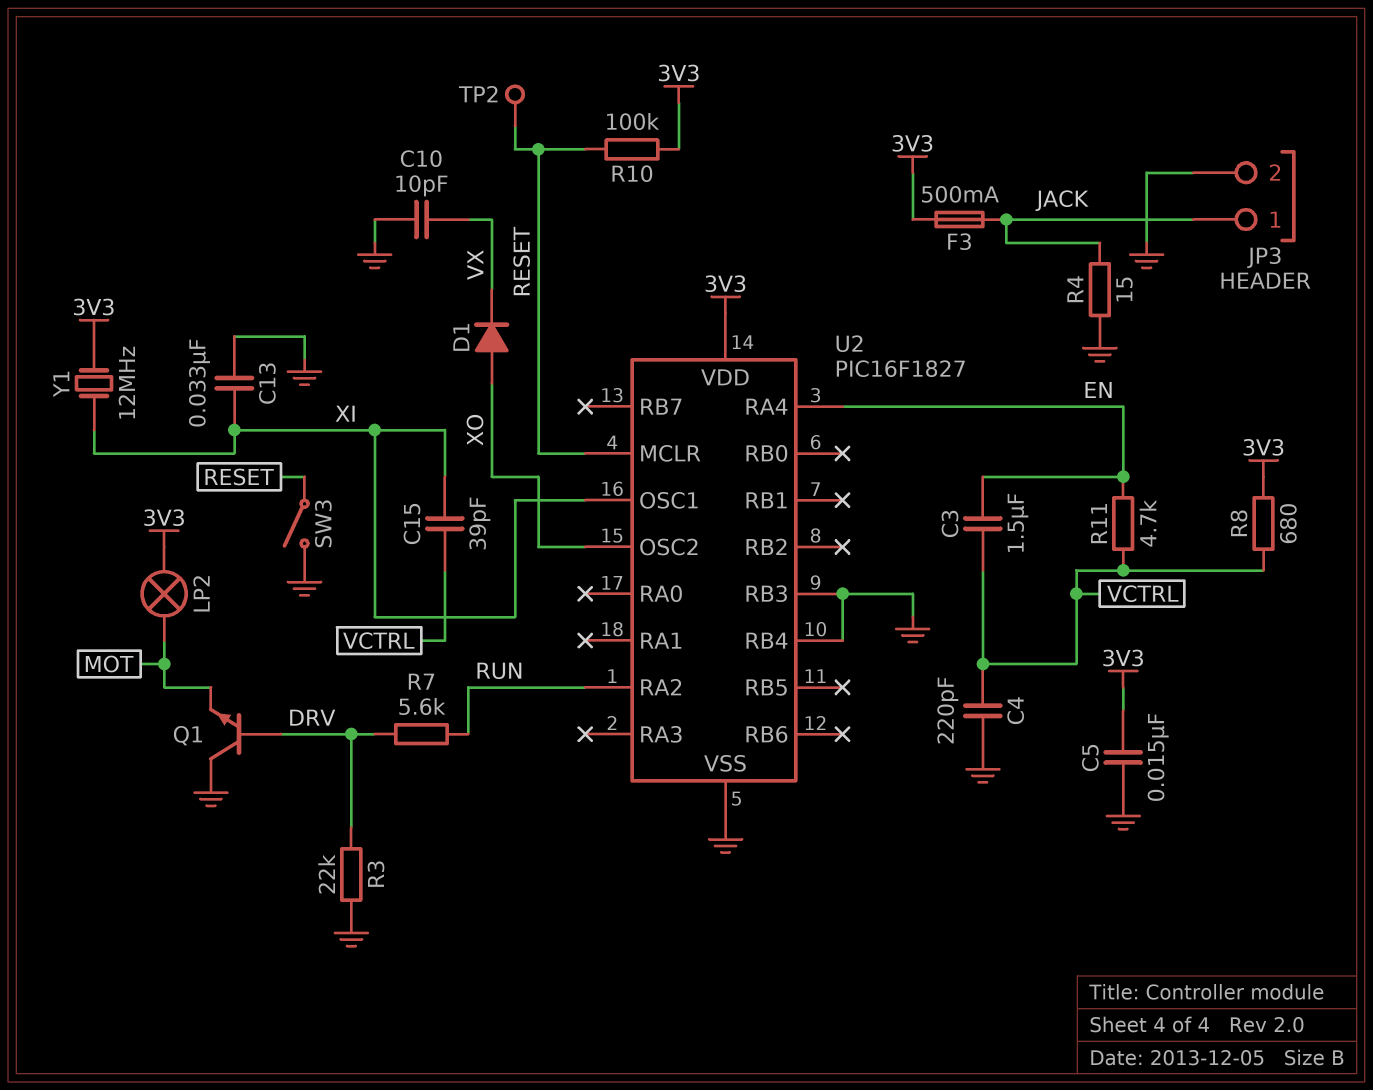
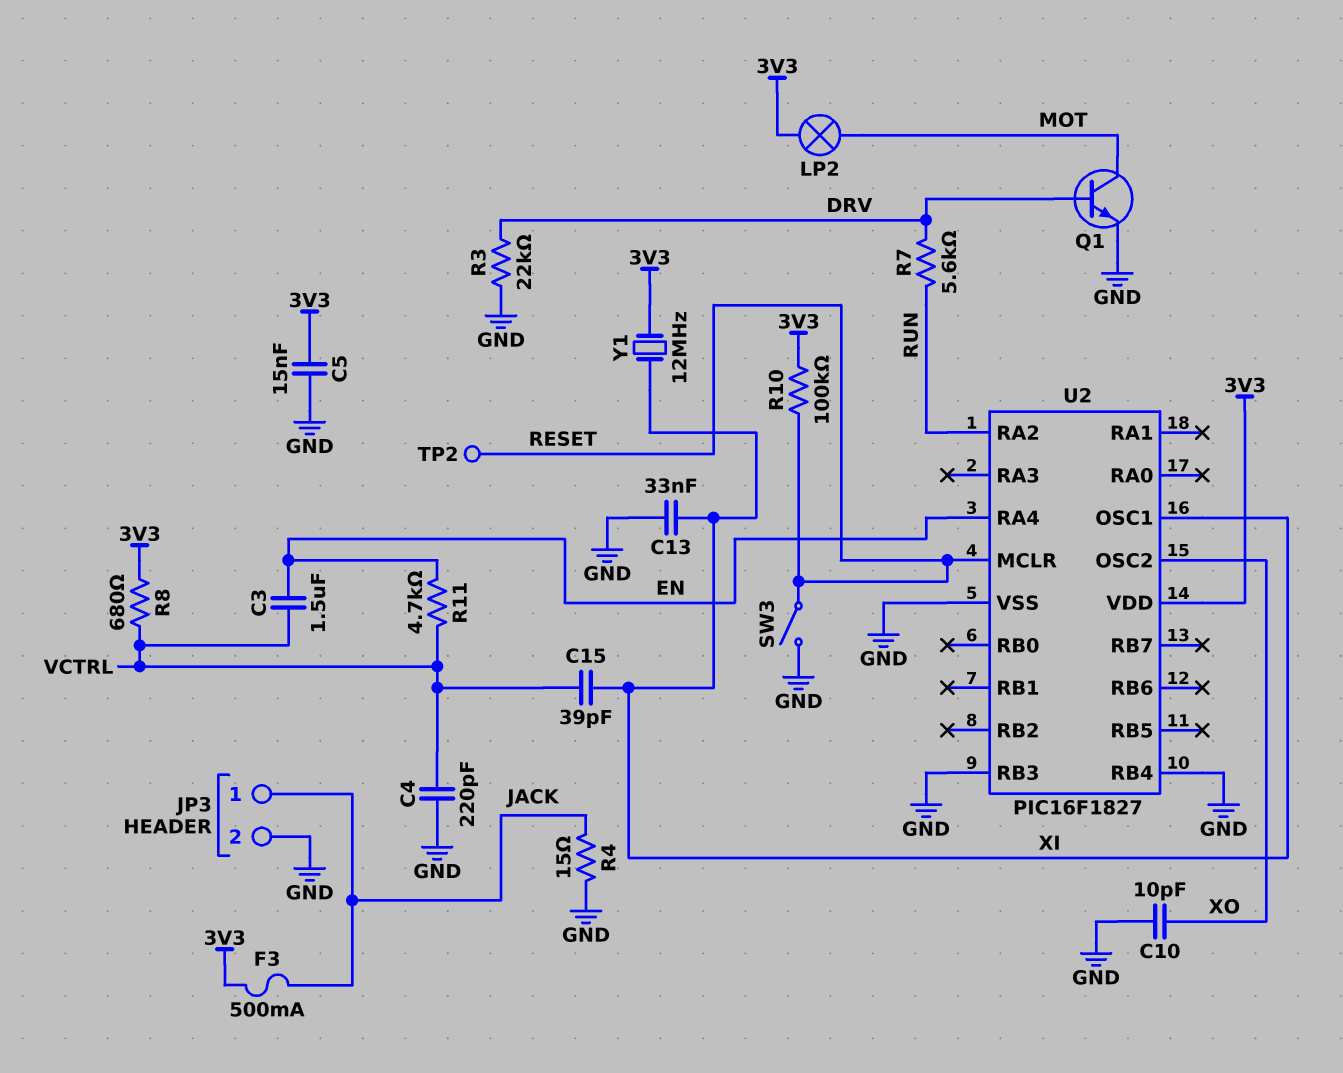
C10: 10pF (GND, VX) -> 10pF (GND, XO)
D1: diode (A XO, K VX) -> none
Q1: NPN (B DRV, C GND, E MOT) -> NPN (B DRV, C MOT, E GND)

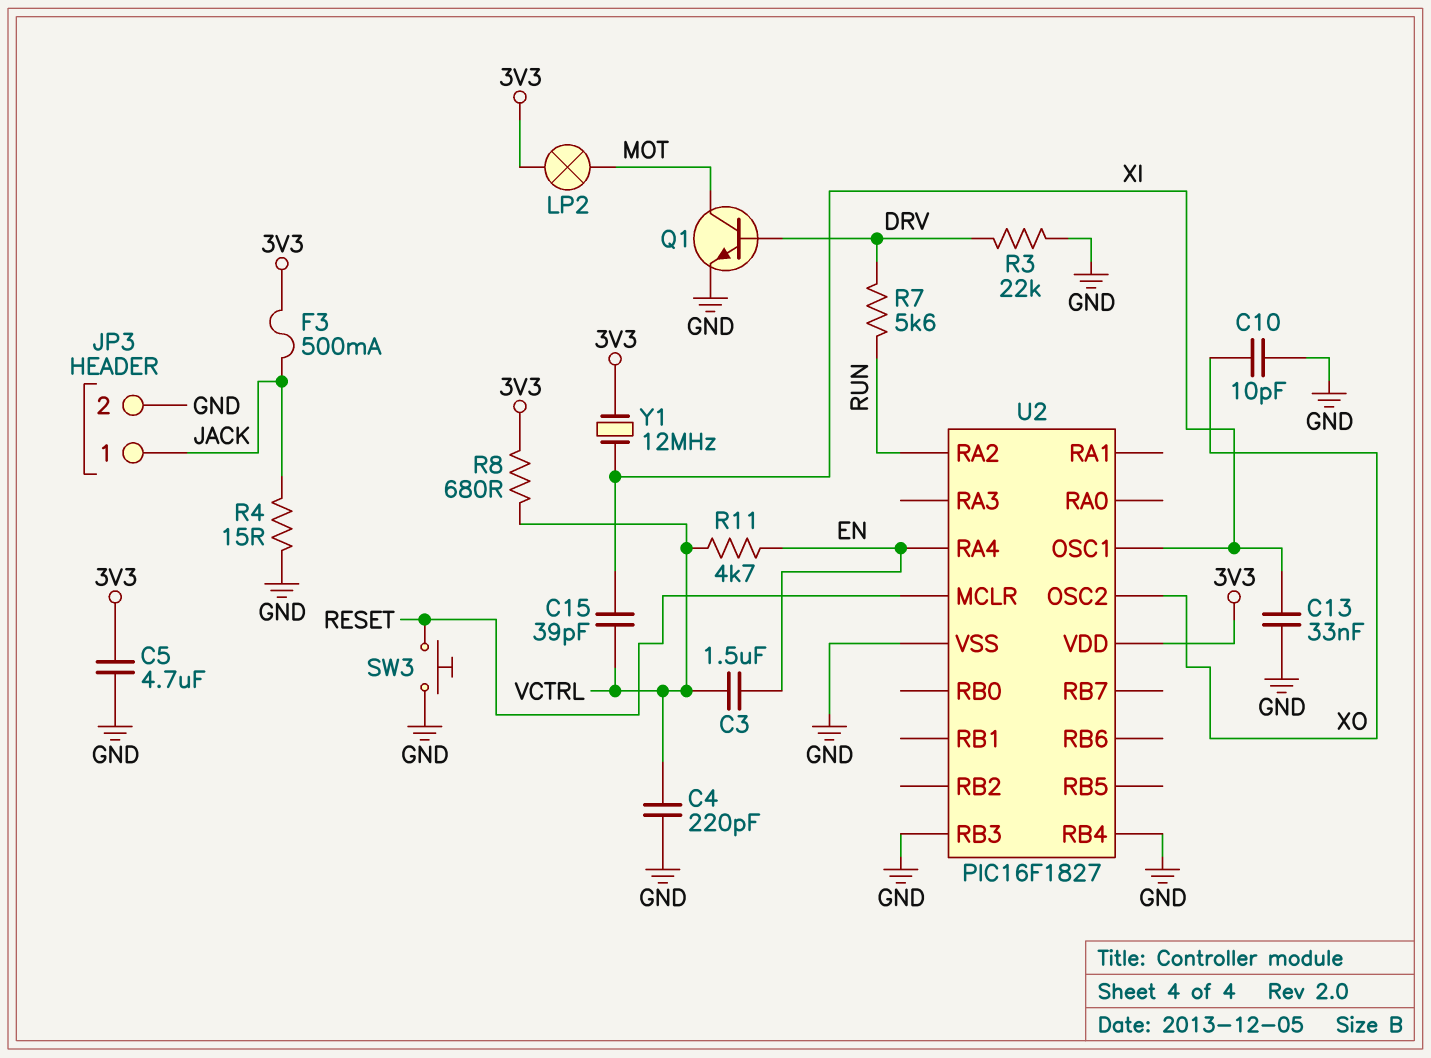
C5: 15nF (3V3, GND) -> 4.7uF (3V3, GND)
R10: 100k (3V3, RESET) -> none
SW3: switch (GND, RESET) -> button (GND, RESET)
TP2: test point (RESET) -> none

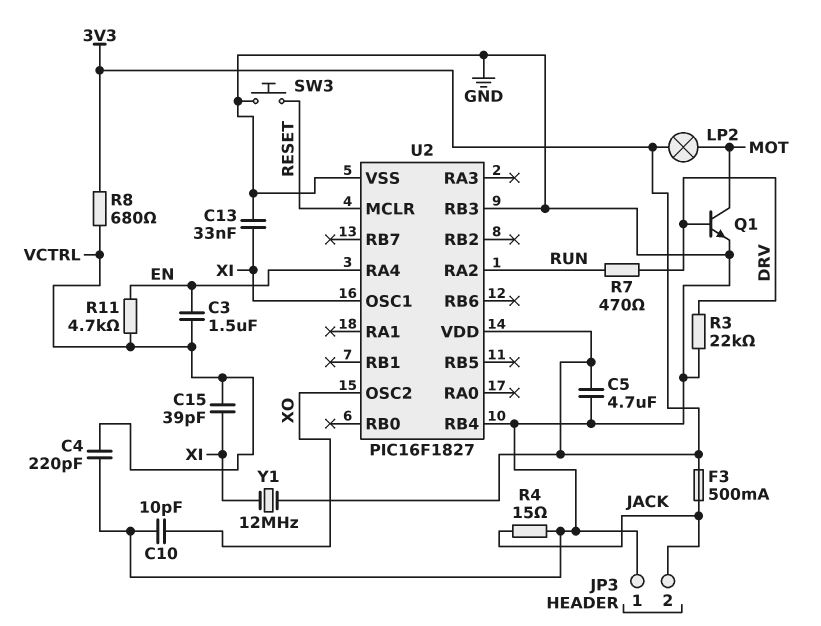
JP3 pin 1: JACK -> GND
JP3 pin 2: GND -> JACK
R7: 5.6k (DRV, RUN) -> 470 (DRV, RUN)

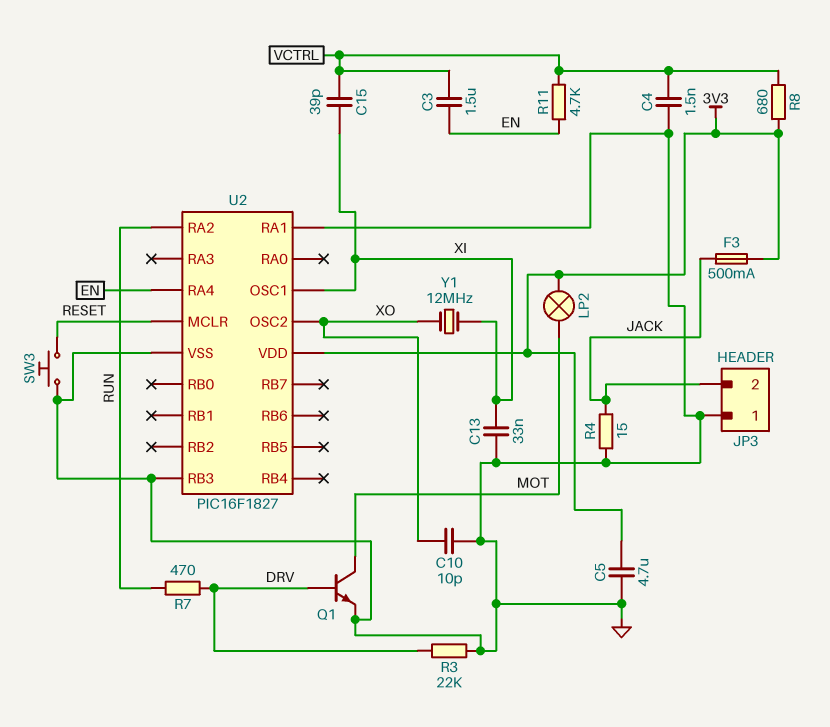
C4: 220pF (GND, VCTRL) -> 1.5nF (GND, VCTRL)
U2 pin RA1: none -> GND
U2 pin RB4: GND -> none
Y1: 12MHz (3V3, XI) -> 12MHz (XI, XO)

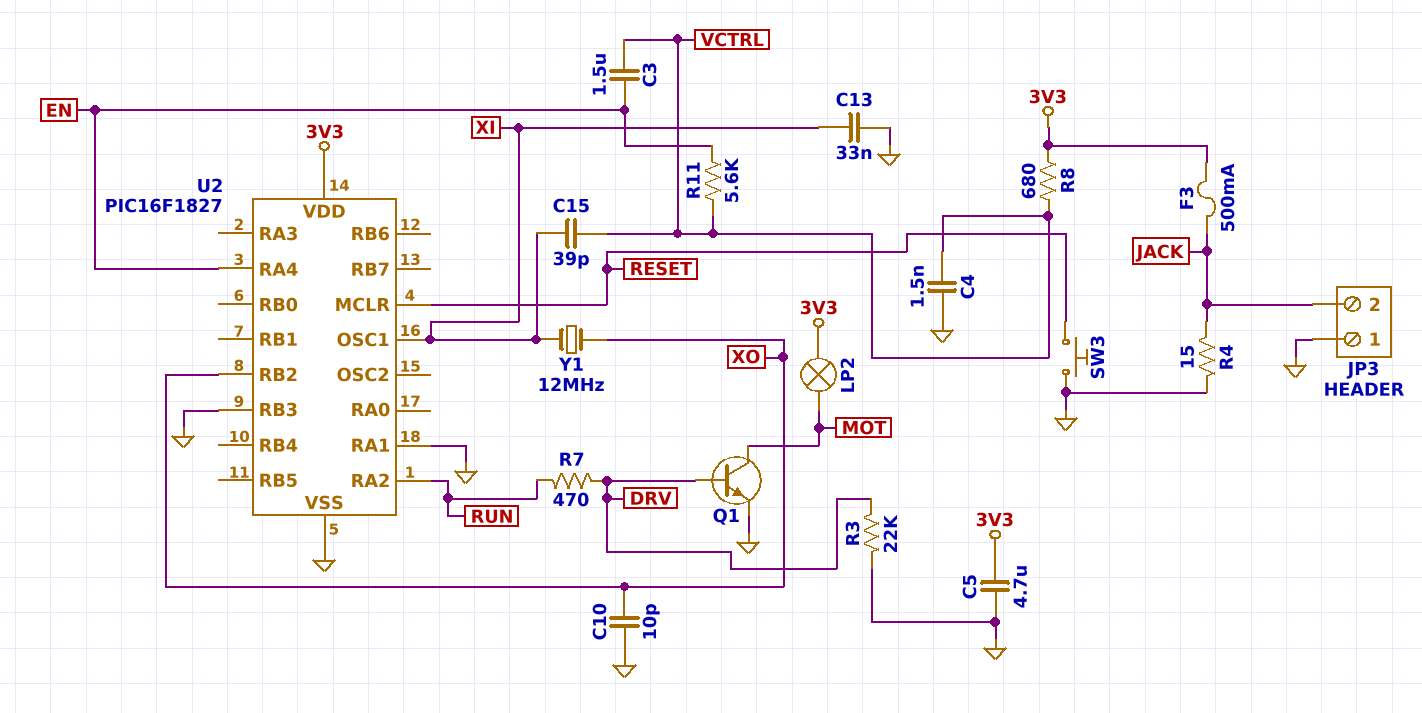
R11: 4.7k (EN, VCTRL) -> 5.6k (EN, VCTRL)
U2 pin OSC2: XO -> none
U2 pin RB2: none -> XO

